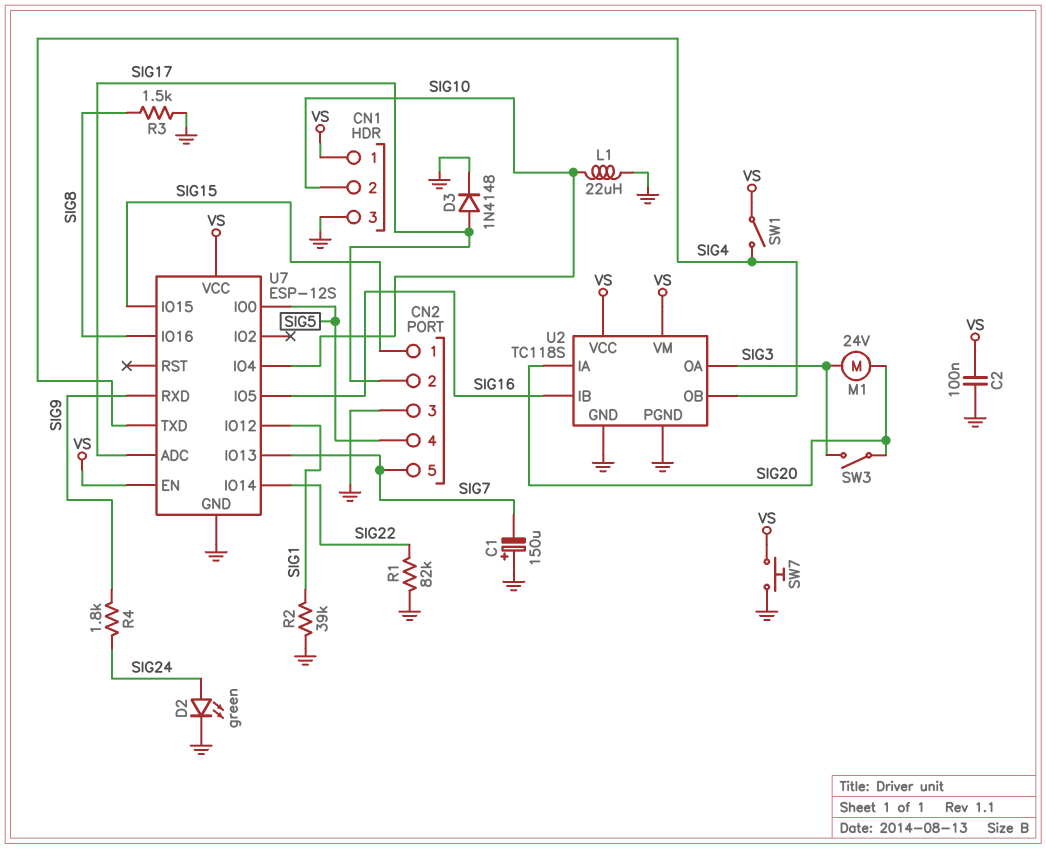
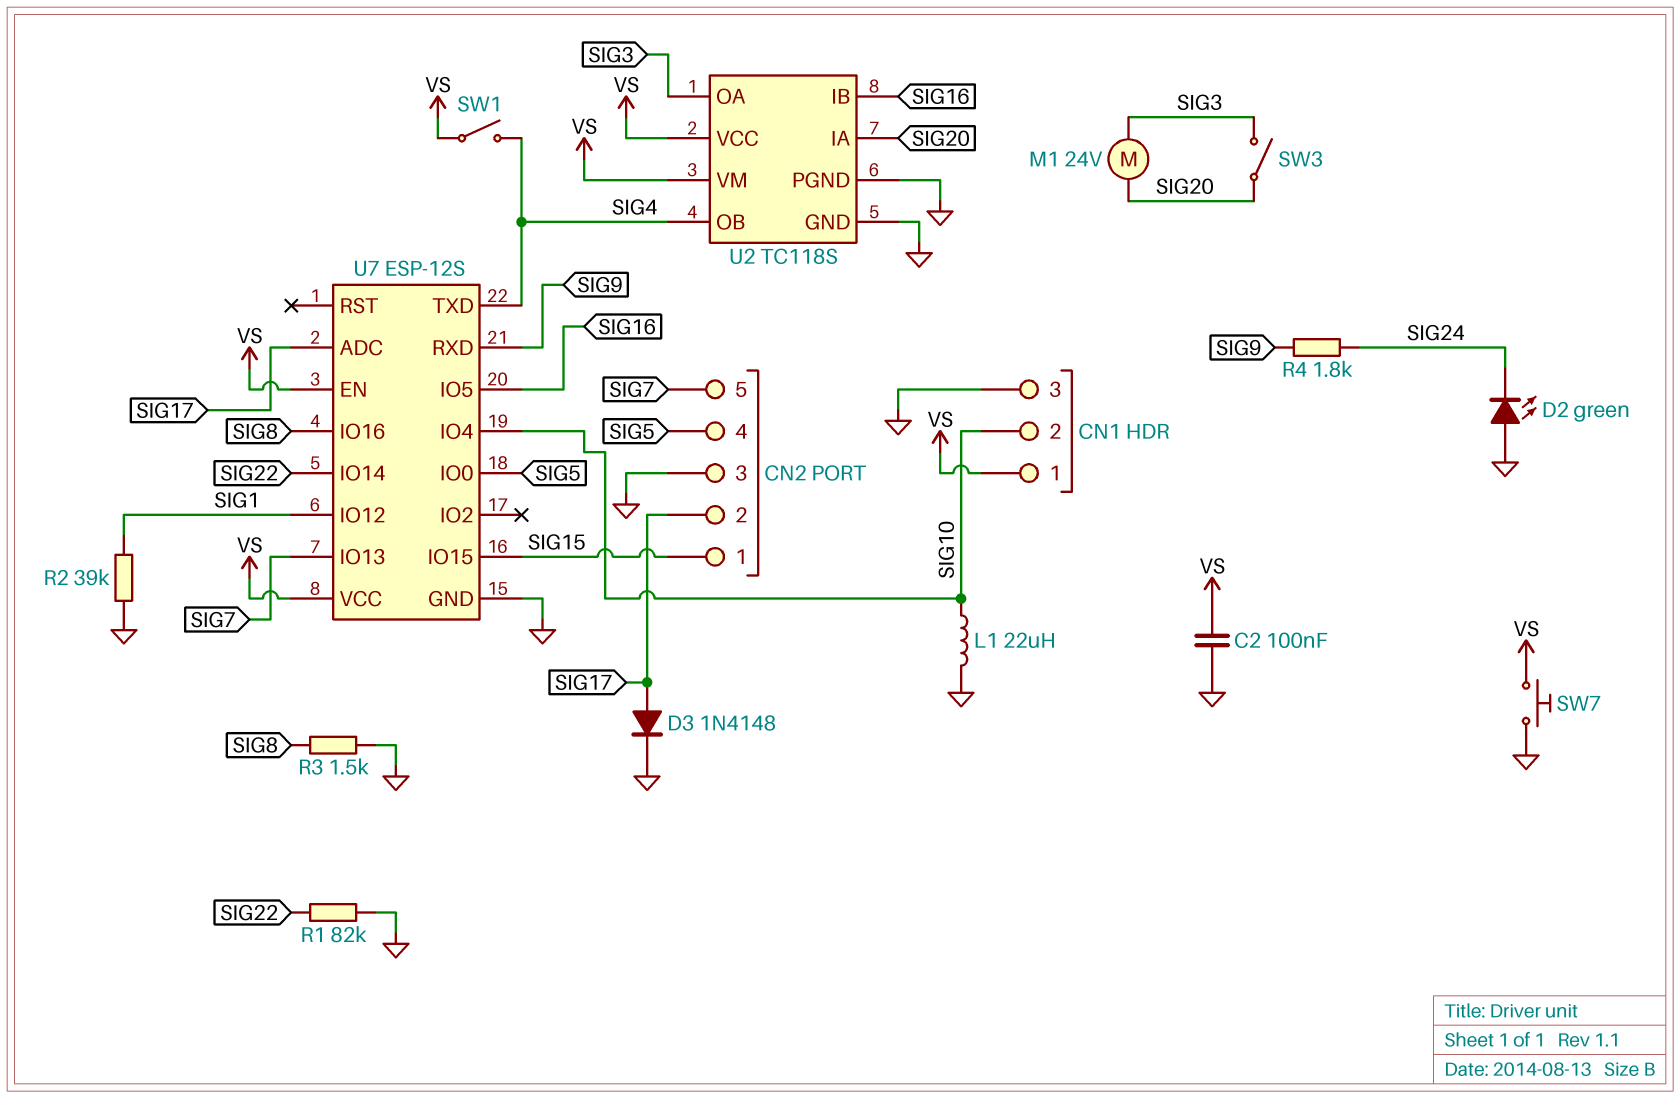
C1: 150uF (plus GND, minus SIG7) -> none
D2: LED green (A SIG24, K GND) -> LED green (A GND, K SIG24)

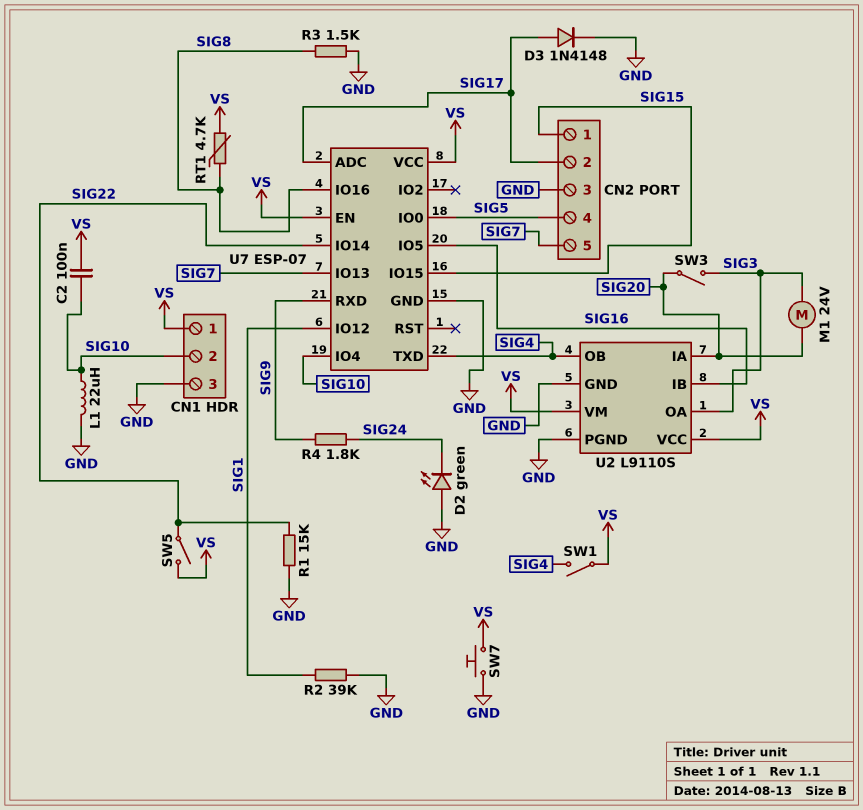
C2: 100nF (GND, VS) -> 100nF (SIG10, VS)
R1: 82k (GND, SIG22) -> 15k (GND, SIG22)
RT1: none -> 4.7k (SIG8, VS)
SW5: none -> switch (SIG22, VS)
U2: TC118S -> L9110S
U7: ESP-12S -> ESP-07

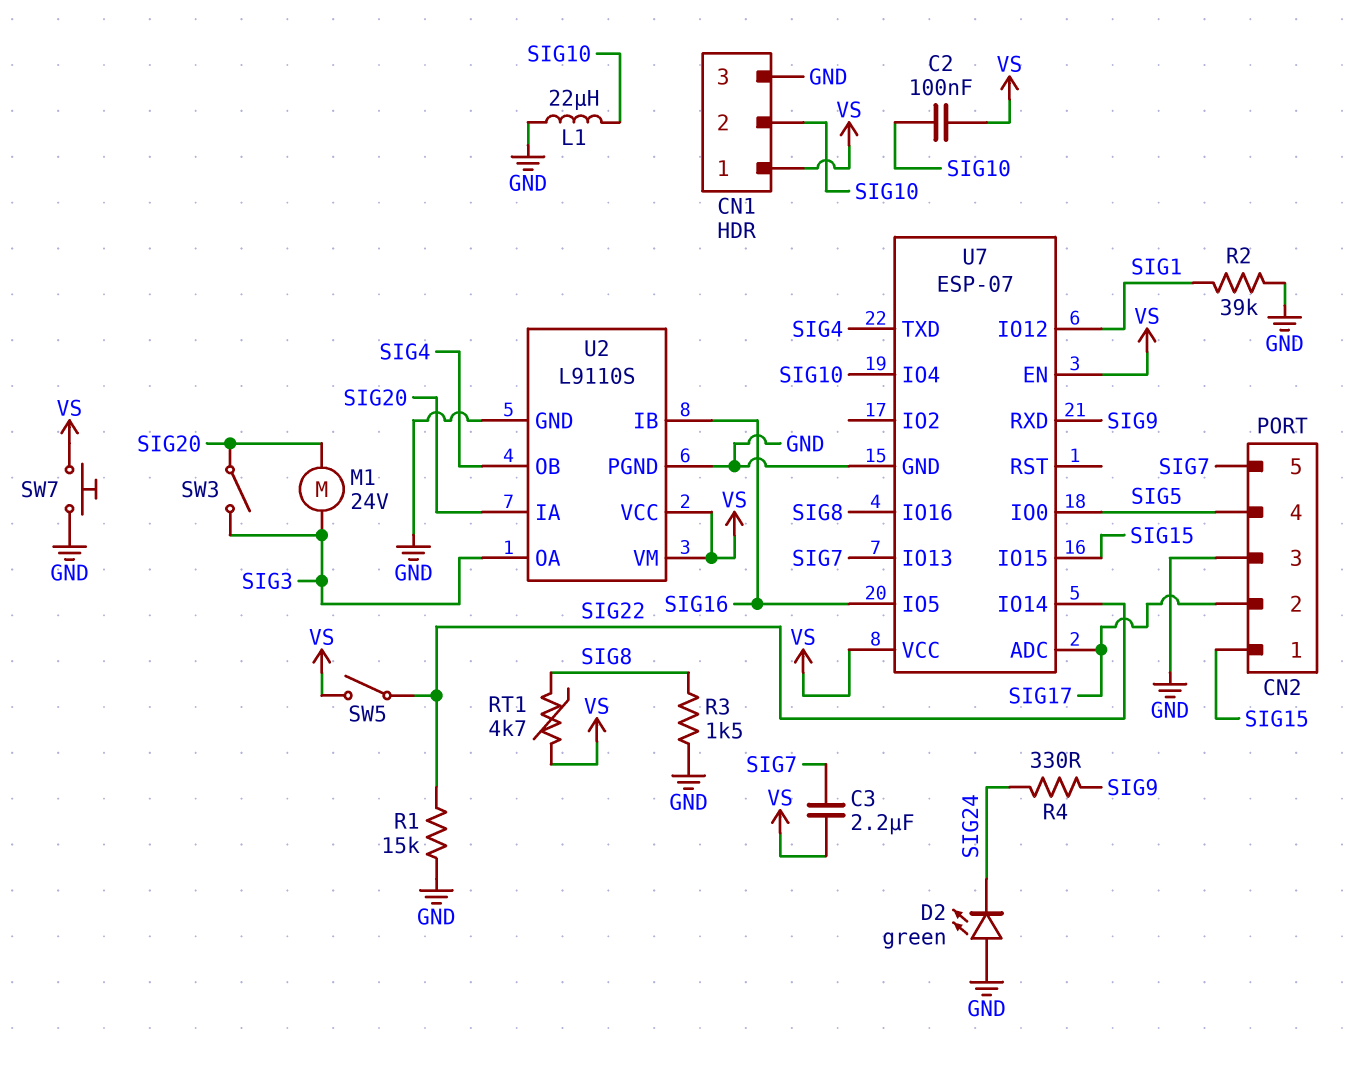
C3: none -> 2.2uF (SIG7, VS)
D3: diode 1N4148 (A SIG17, K GND) -> none
R4: 1.8k (SIG9, SIG24) -> 330 (SIG9, SIG24)
SW1: switch (SIG4, VS) -> none

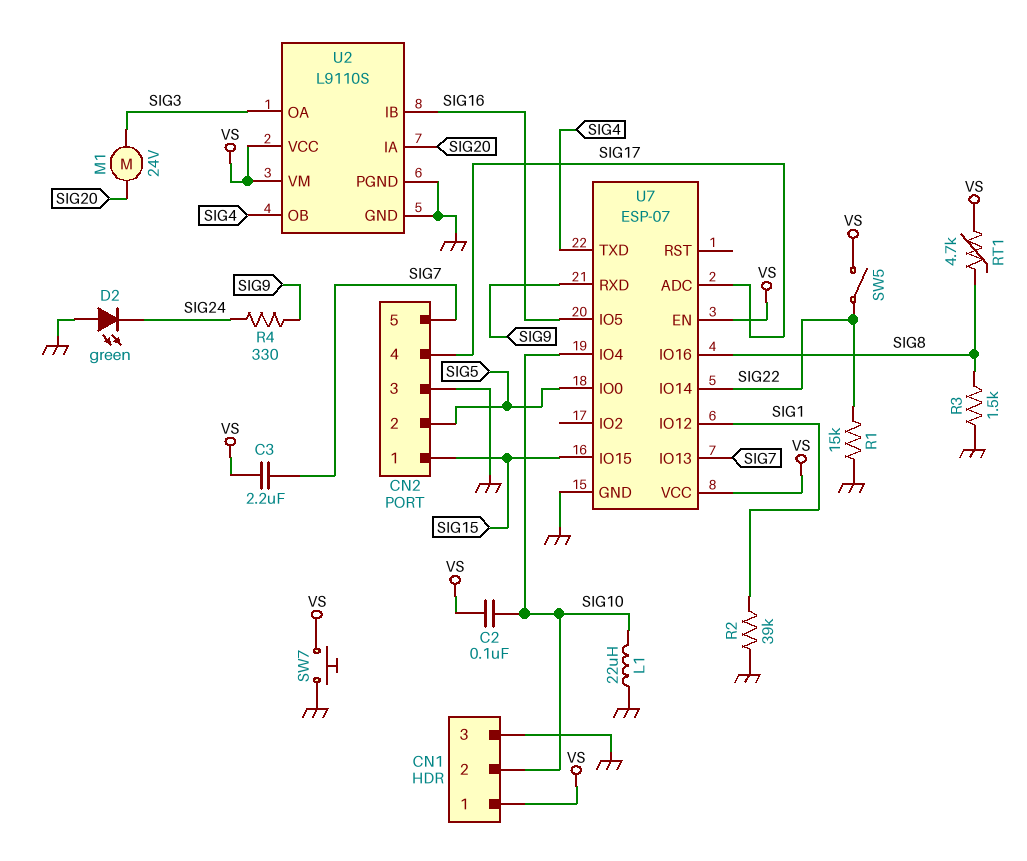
CN2 pin 2: SIG17 -> SIG5
CN2 pin 4: SIG5 -> SIG17
SW3: switch (SIG3, SIG20) -> none

